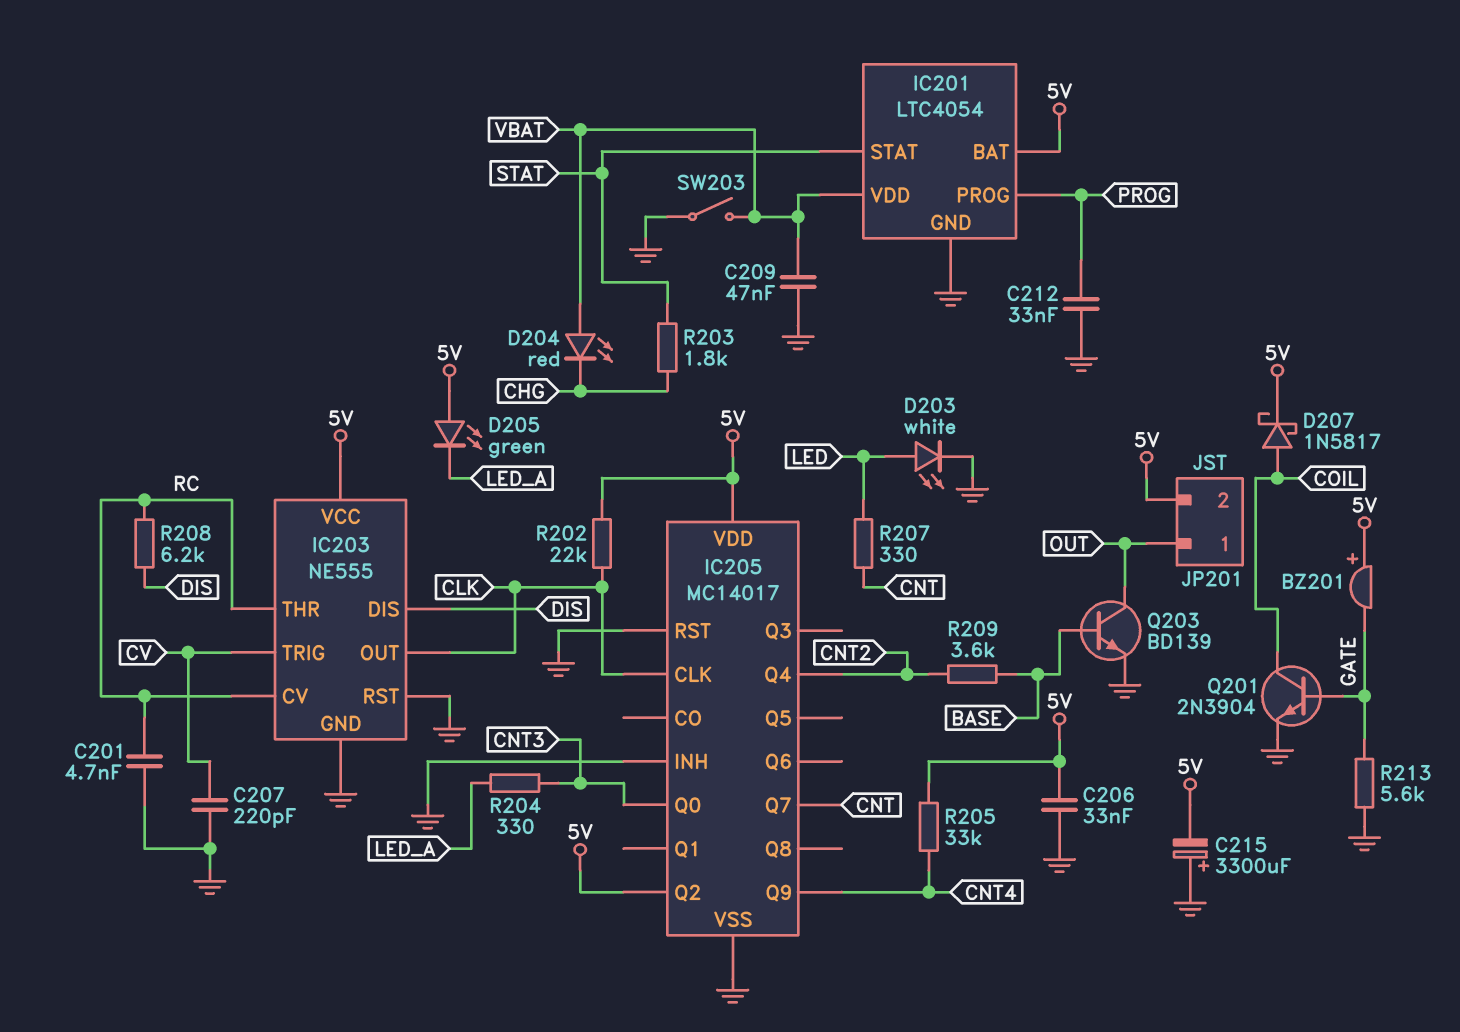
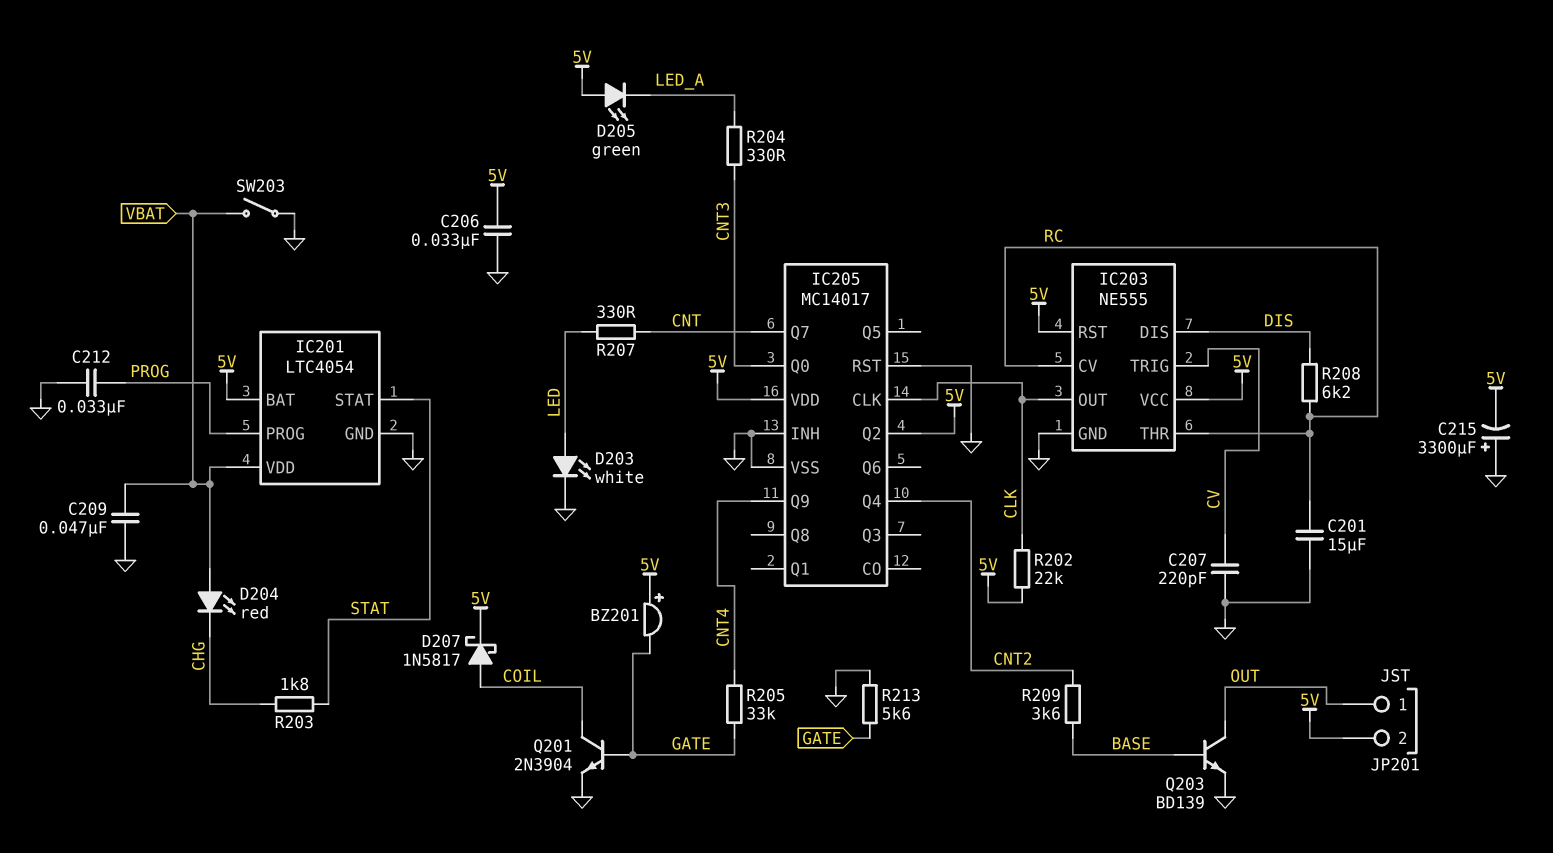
C201: 4.7nF (GND, RC) -> 15uF (GND, RC)
IC203 pin RST: GND -> 5V
R205: 33k (5V, CNT4) -> 33k (CNT4, GATE)

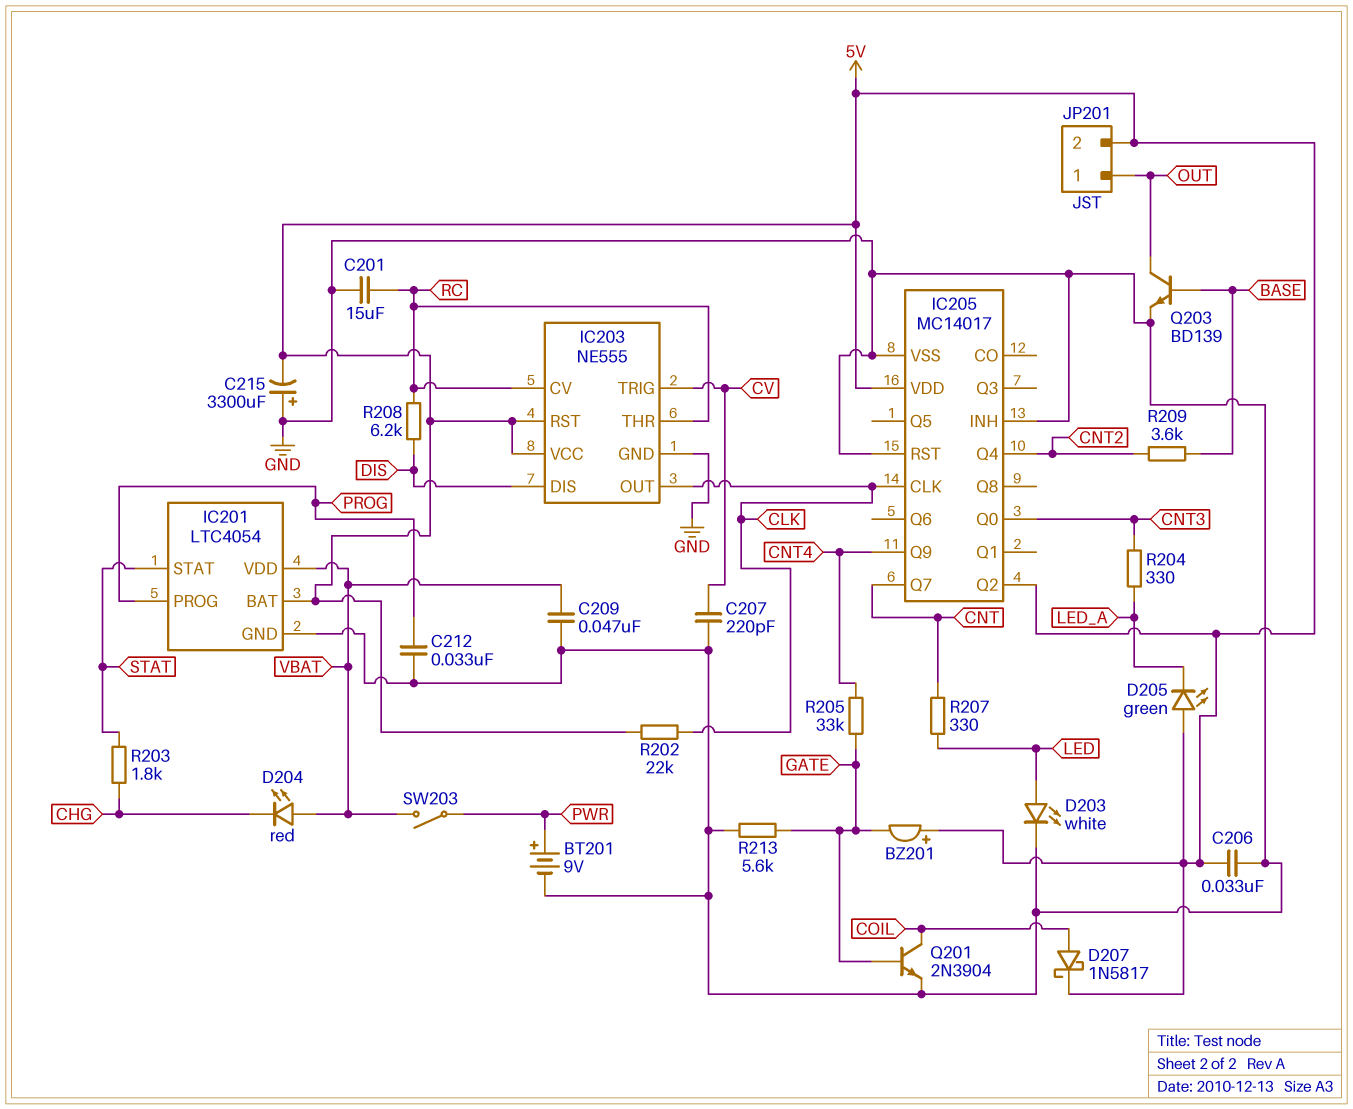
BT201: none -> 9V (plus PWR, minus GND)
SW203: switch (GND, VBAT) -> switch (PWR, VBAT)

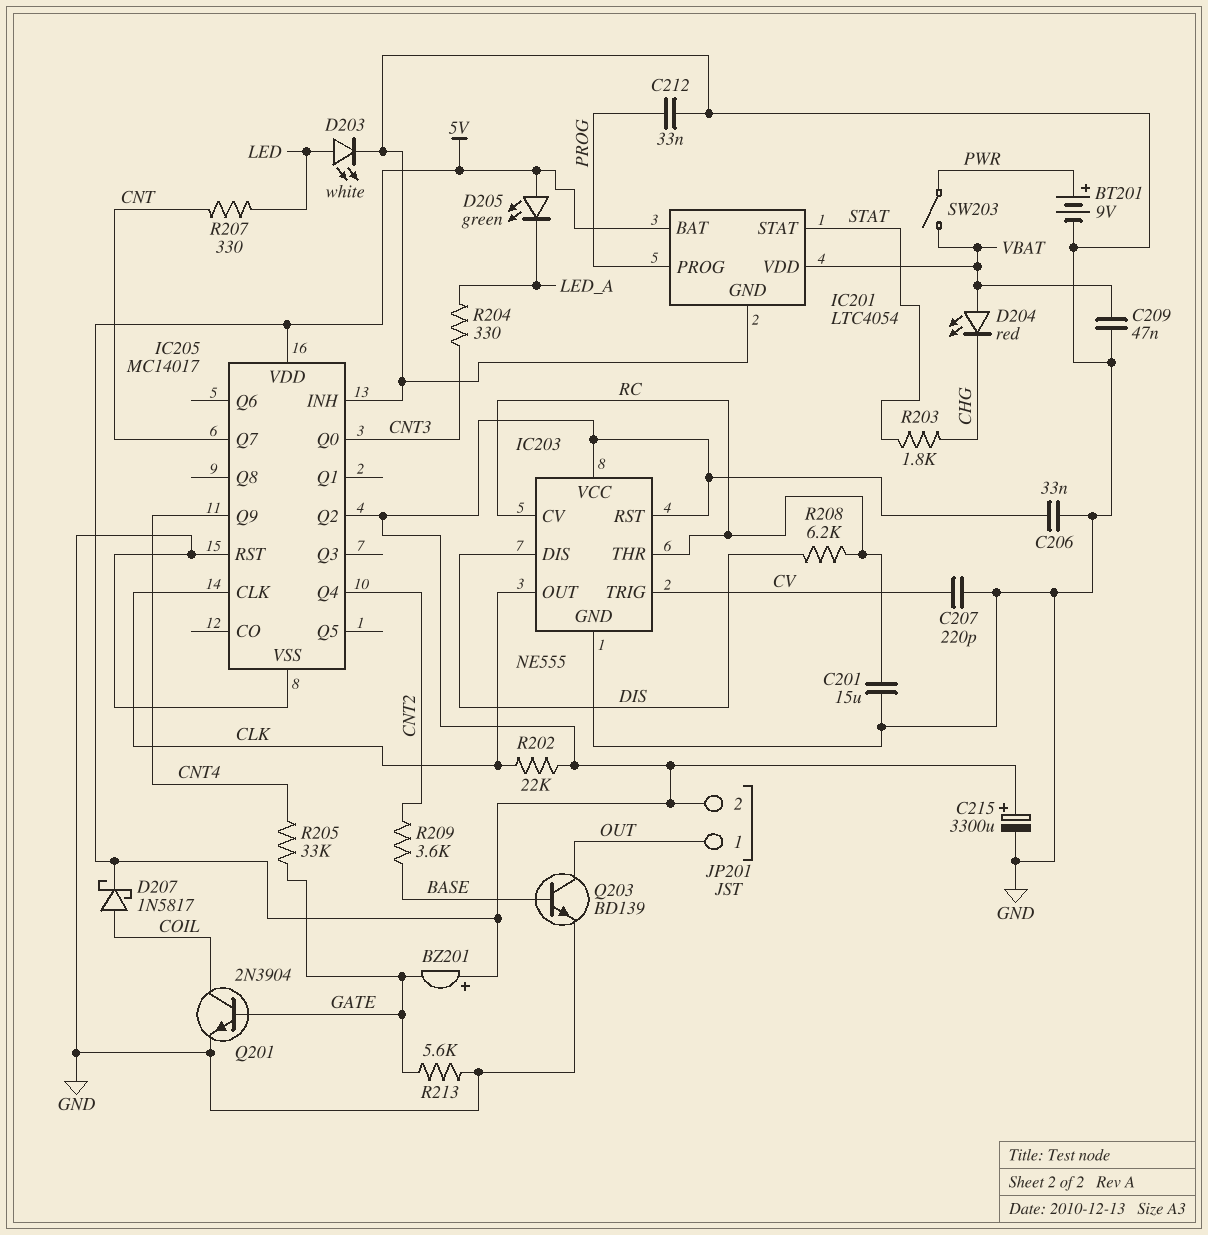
C215: 3300uF (plus GND, minus 5V) -> 3300uF (plus 5V, minus GND)

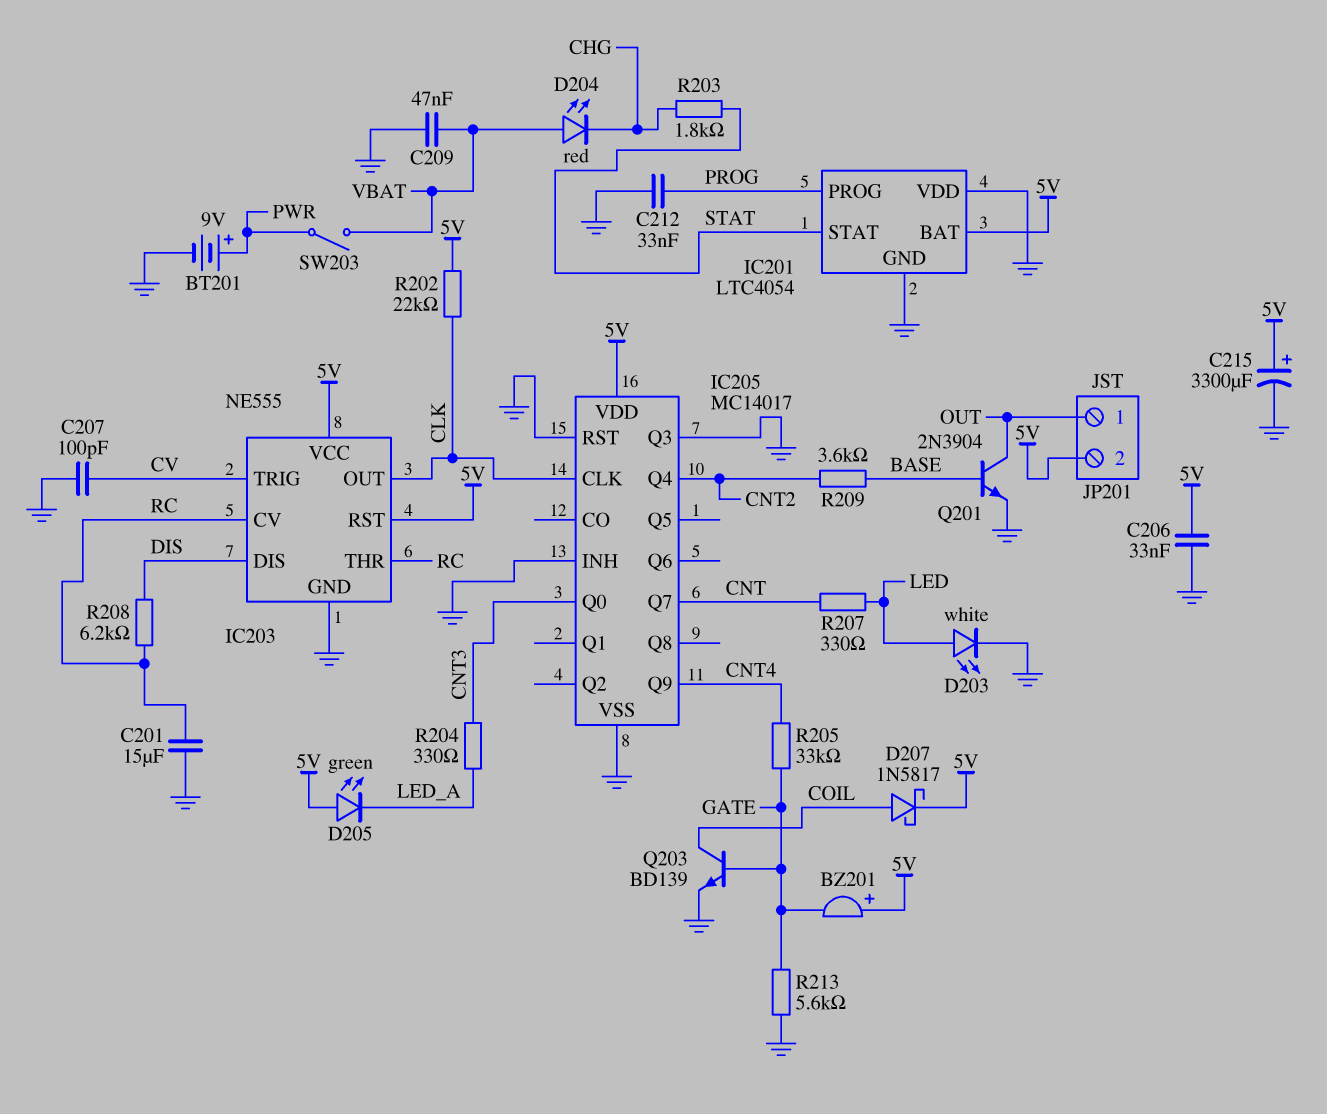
C207: 220pF (CV, GND) -> 100pF (CV, GND)
IC201 pin VDD: VBAT -> GND
IC205 pin Q2: 5V -> none
IC205 pin Q3: none -> GND
Q201: NPN 2N3904 (B GATE, C COIL, E GND) -> NPN 2N3904 (B BASE, C OUT, E GND)
Q203: NPN BD139 (B BASE, C OUT, E GND) -> NPN BD139 (B GATE, C COIL, E GND)

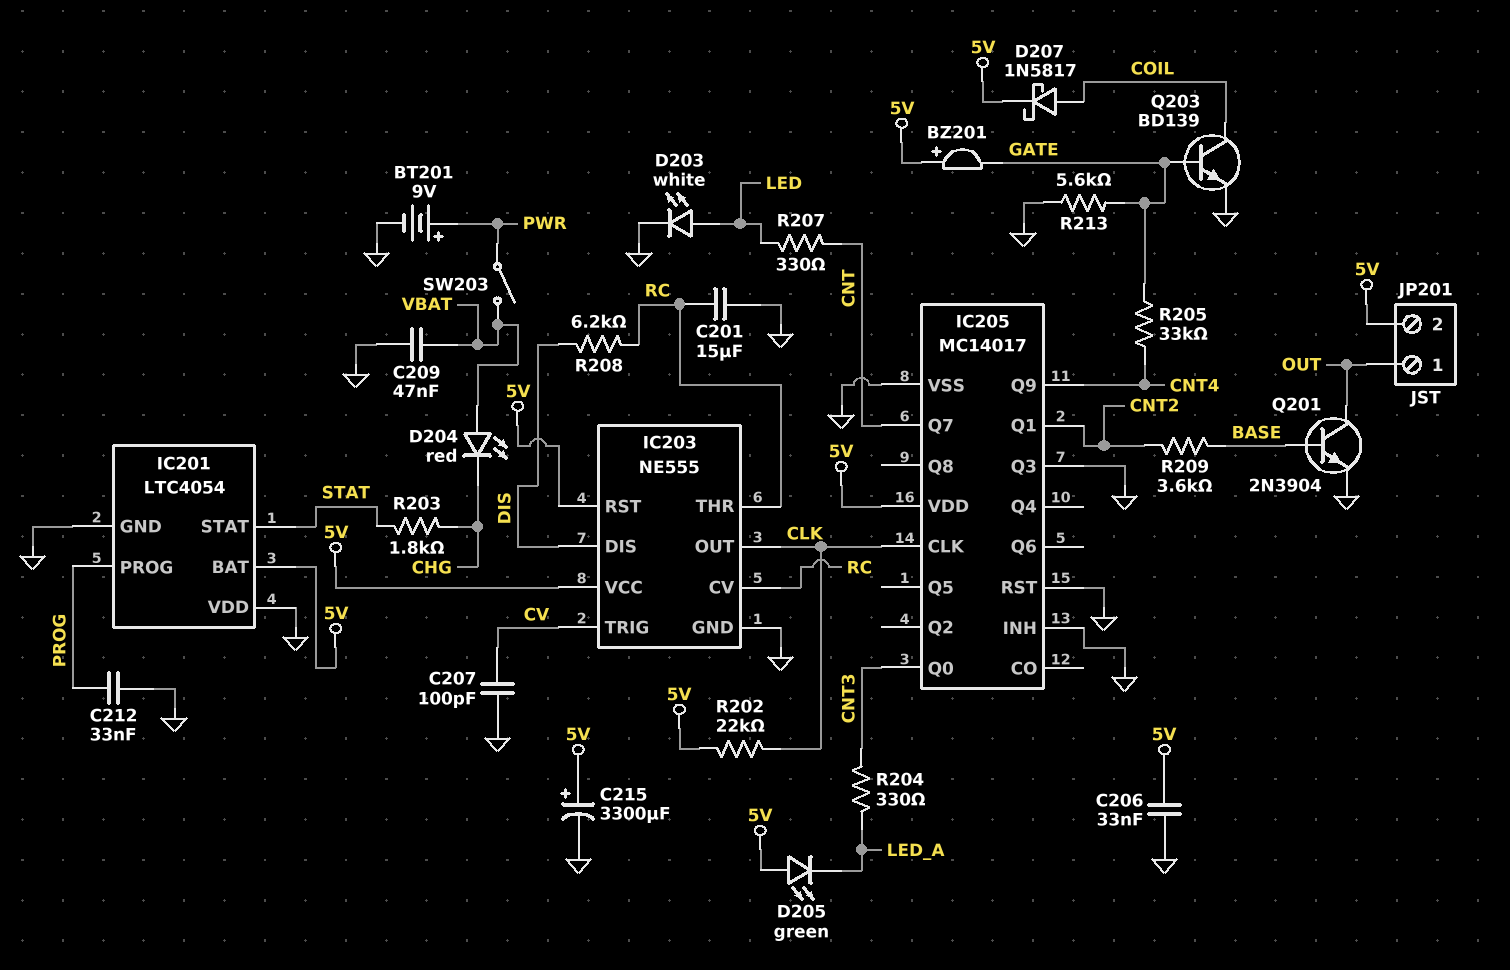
IC205 pin Q1: none -> CNT2
IC205 pin Q4: CNT2 -> none

